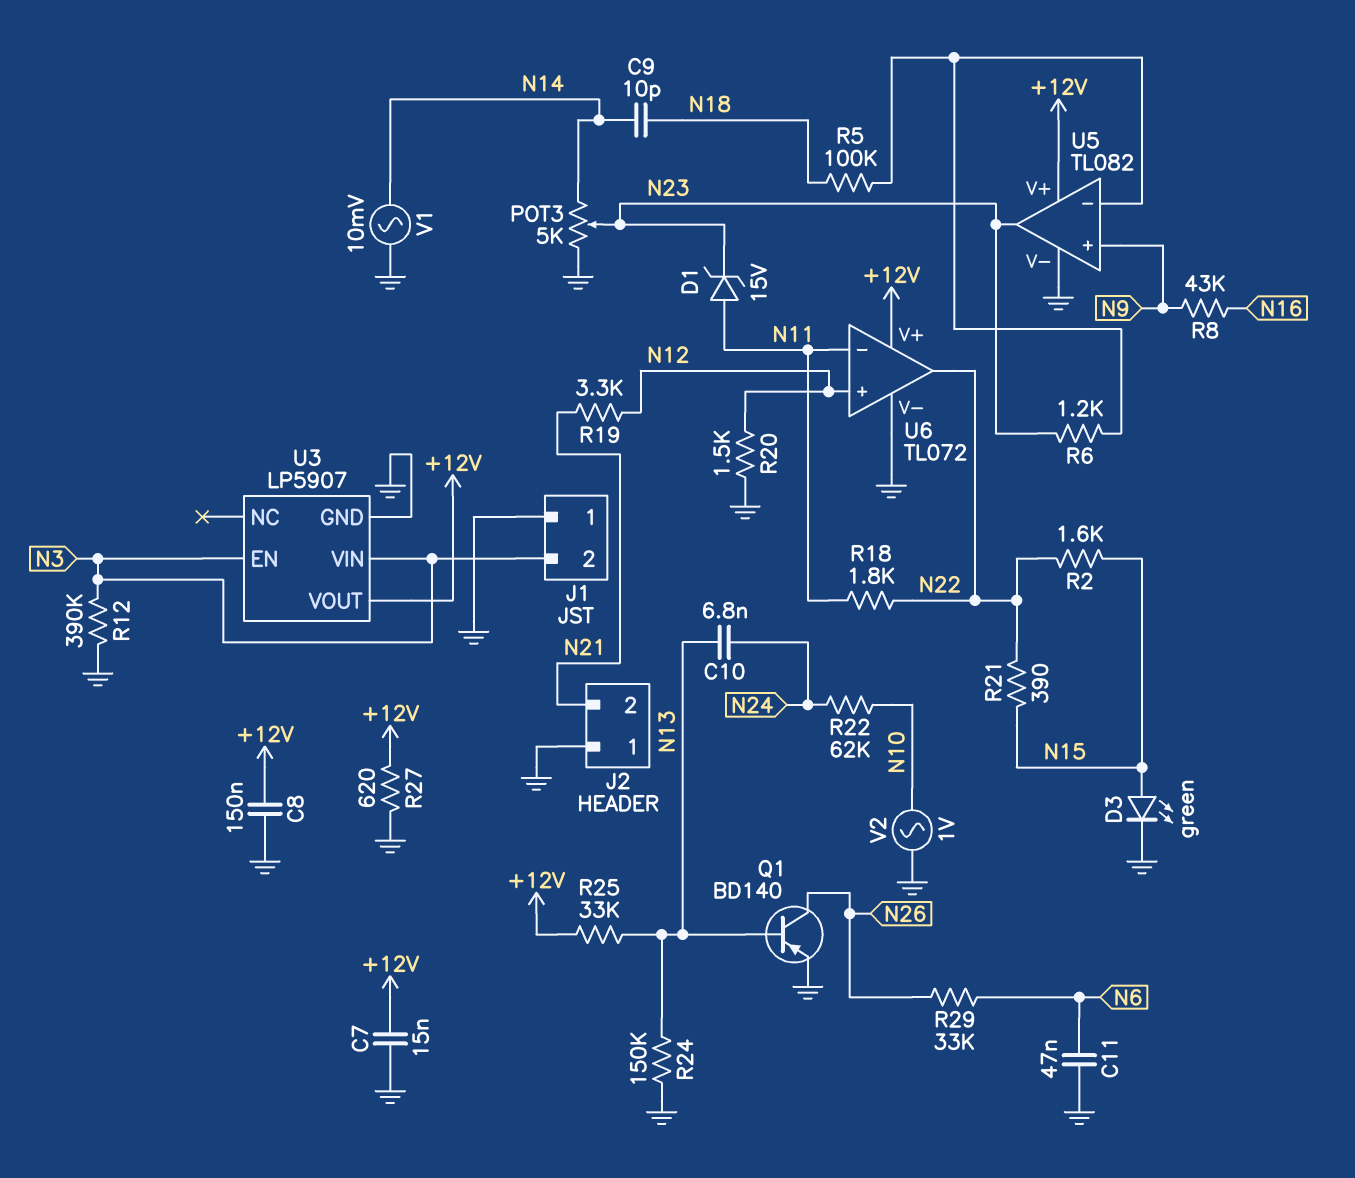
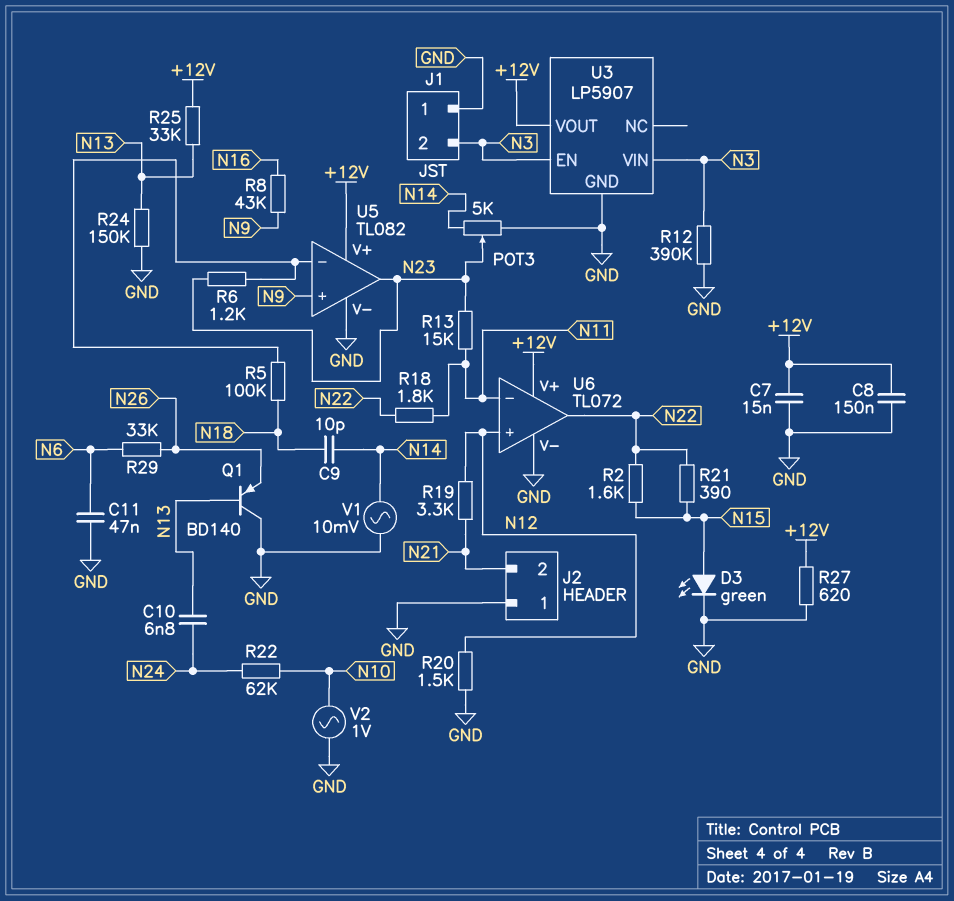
D1: zener 15V (A N11, K N23) -> none
Q1: PNP BD140 (B N13, C N26, E GND) -> PNP BD140 (B N13, C GND, E N26)
R13: none -> 15k (N11, N23)

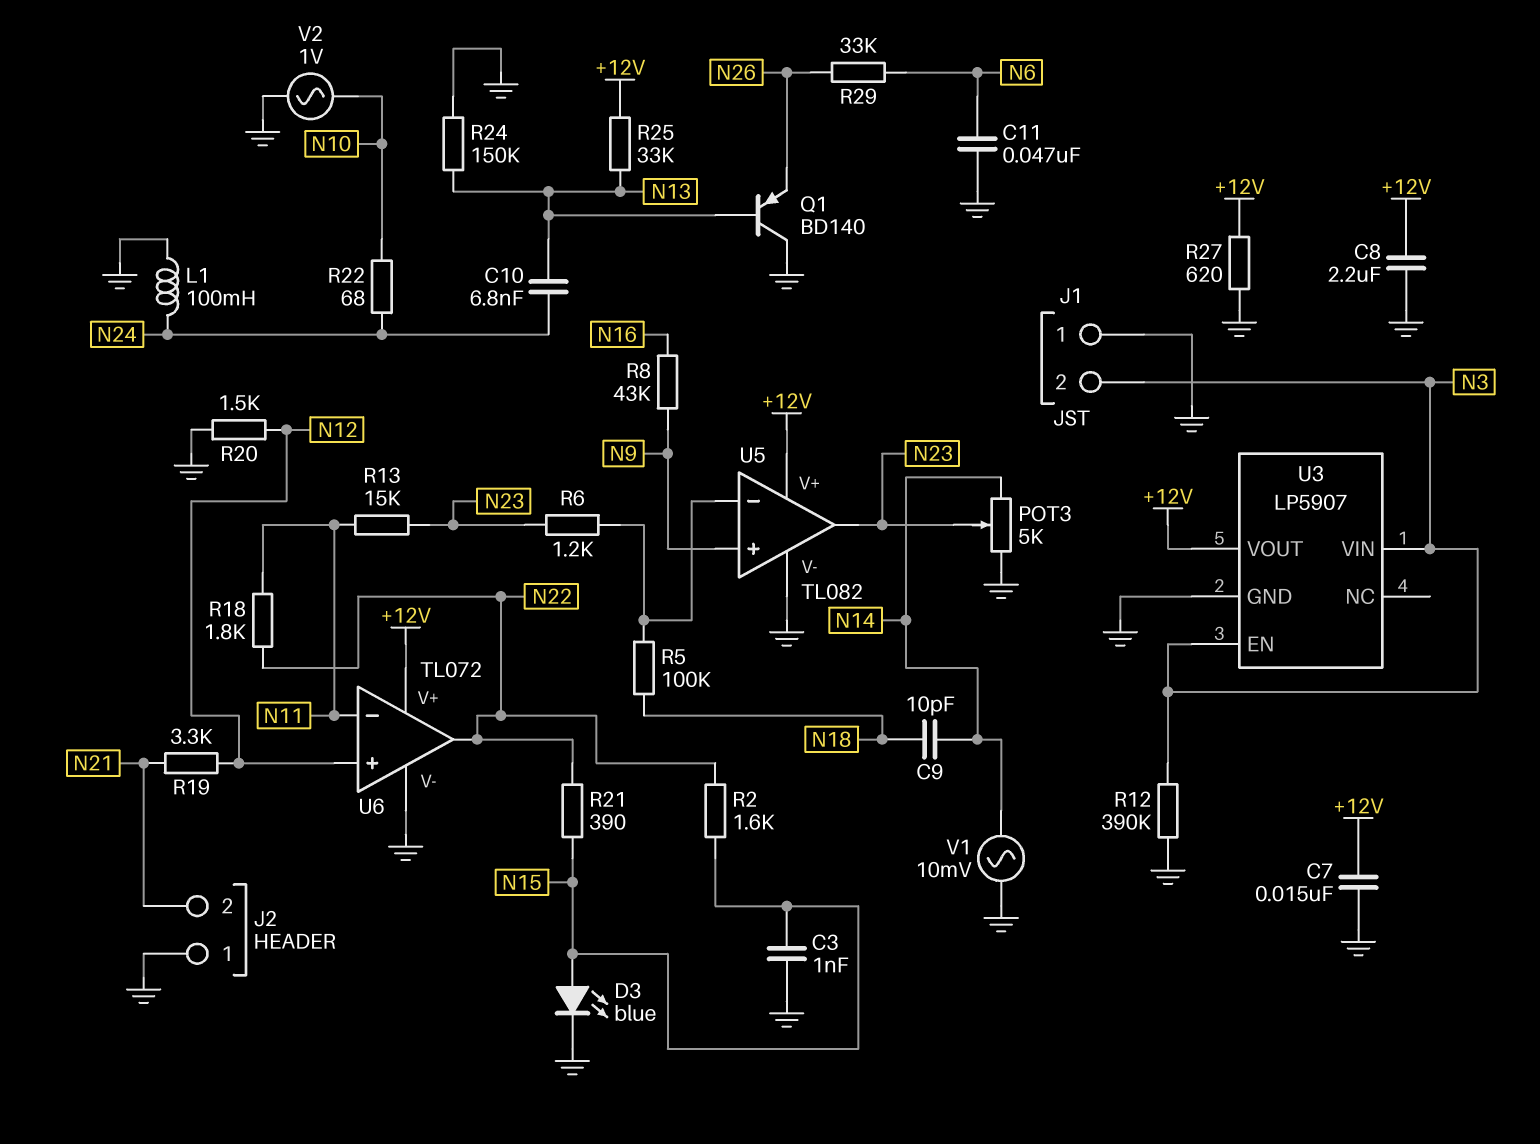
C3: none -> 1nF (GND, N15)
C8: 150nF (+12V, GND) -> 2.2uF (+12V, GND)
D3: LED green (A N15, K GND) -> LED blue (A N15, K GND)
L1: none -> 100mH (GND, N24)
R22: 62k (N10, N24) -> 68 (N10, N24)

